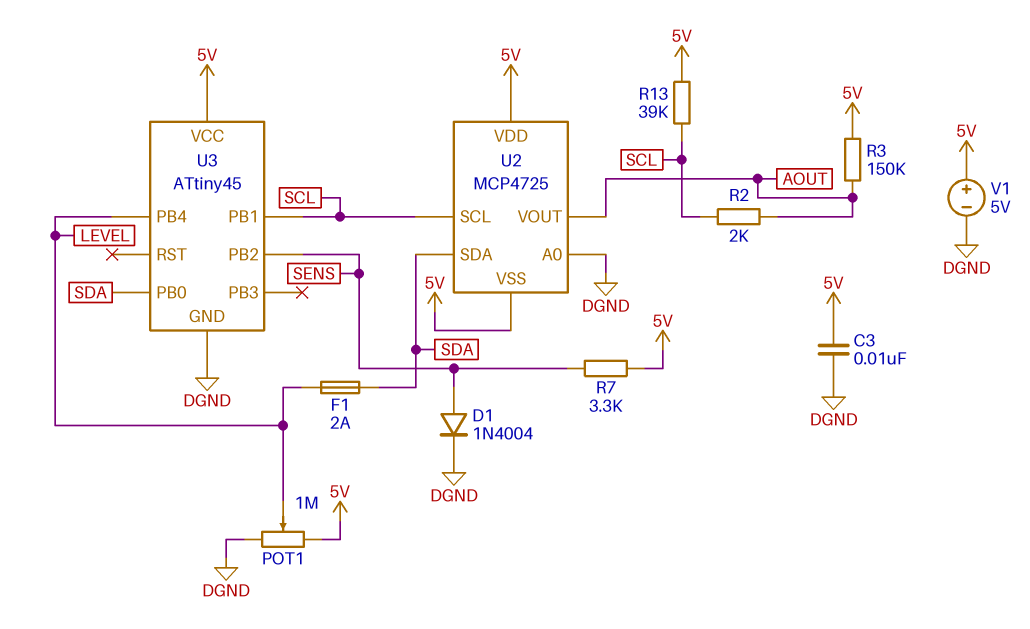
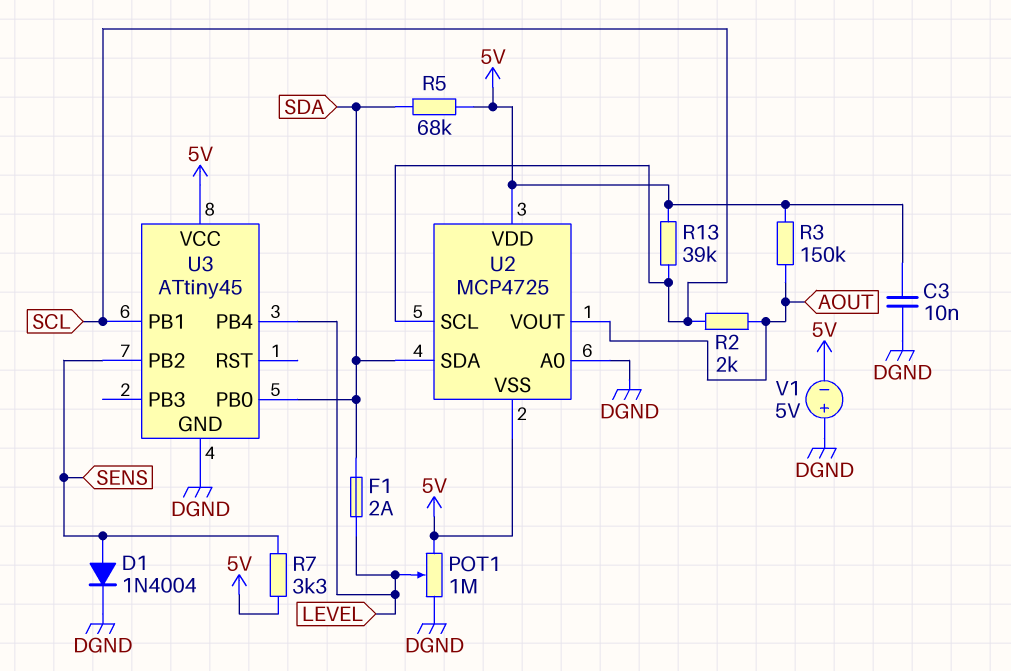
R5: none -> 68k (5V, SDA)
V1: 5V (plus 5V, minus DGND) -> 5V (plus DGND, minus 5V)

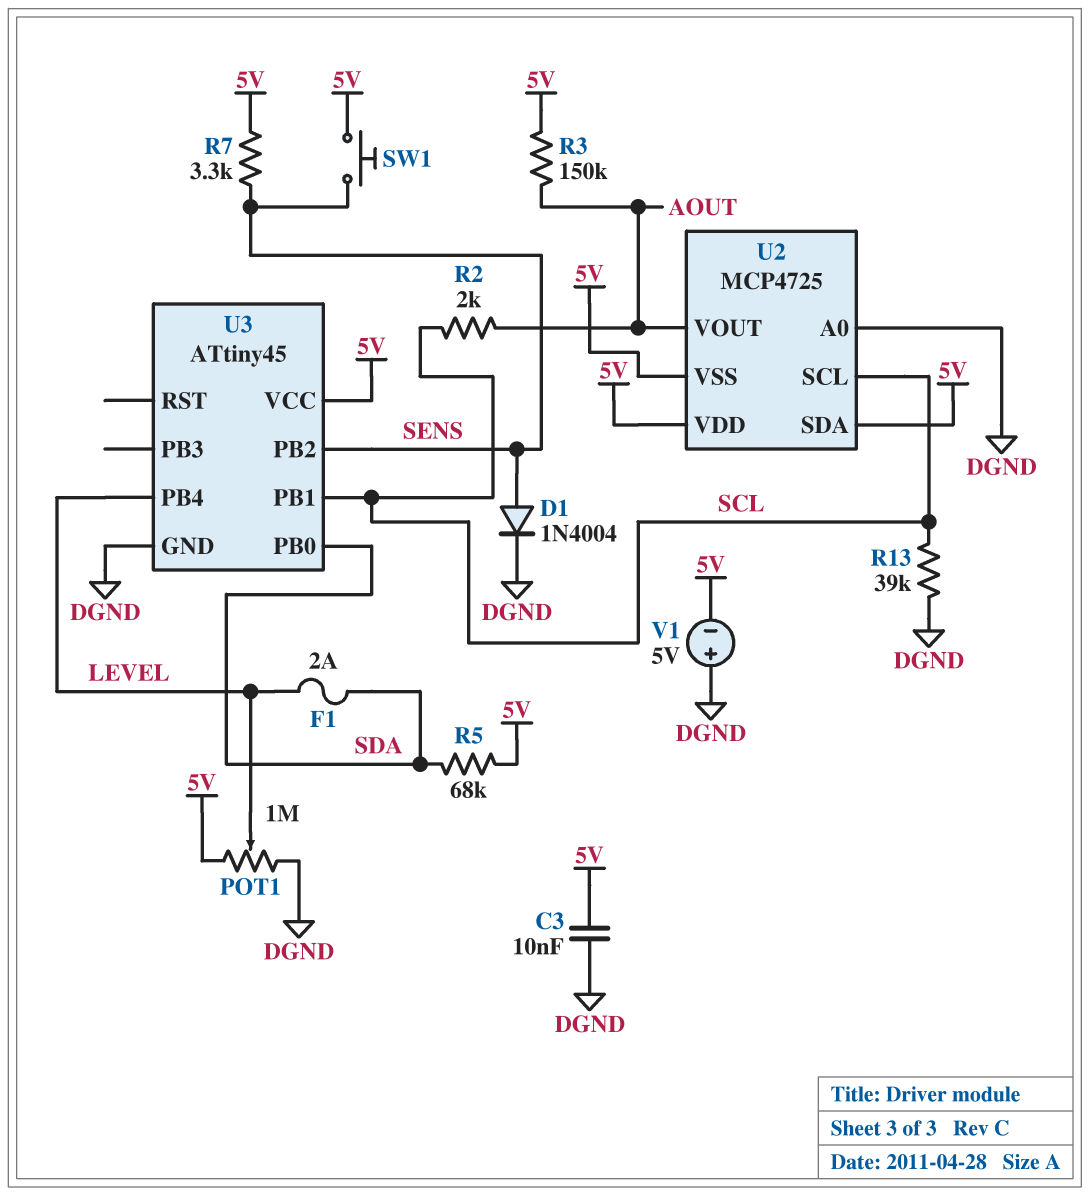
R13: 39k (5V, SCL) -> 39k (DGND, SCL)
SW1: none -> button (5V, SENS)
U2 pin SDA: SDA -> 5V

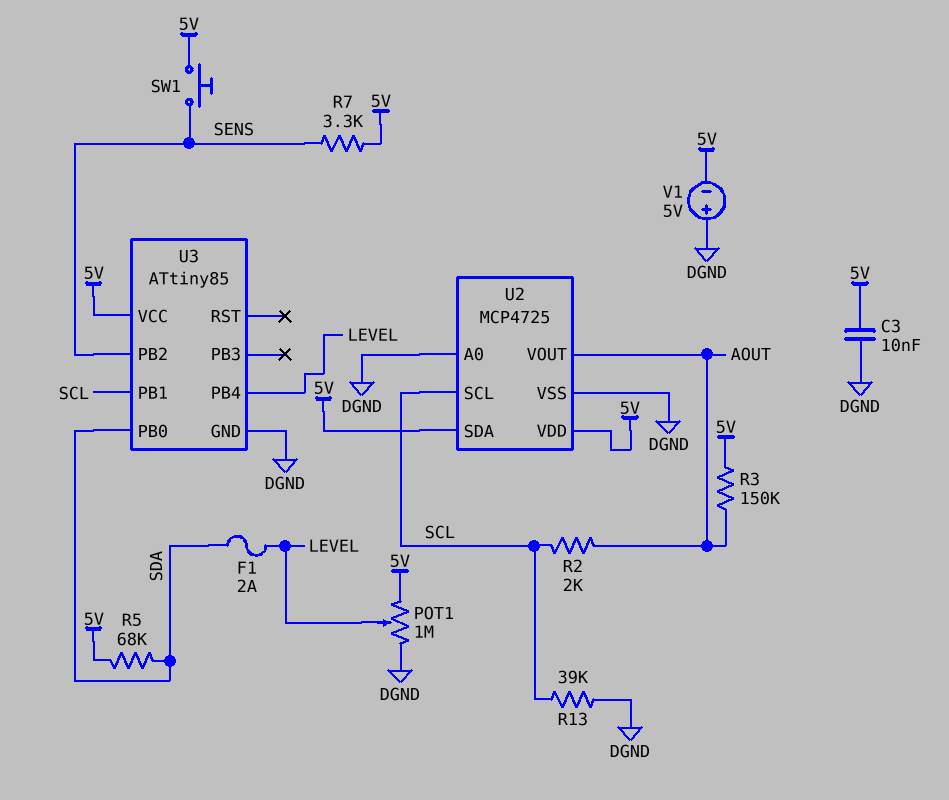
D1: diode 1N4004 (A SENS, K DGND) -> none
U2 pin VSS: 5V -> DGND
U3: ATtiny45 -> ATtiny85

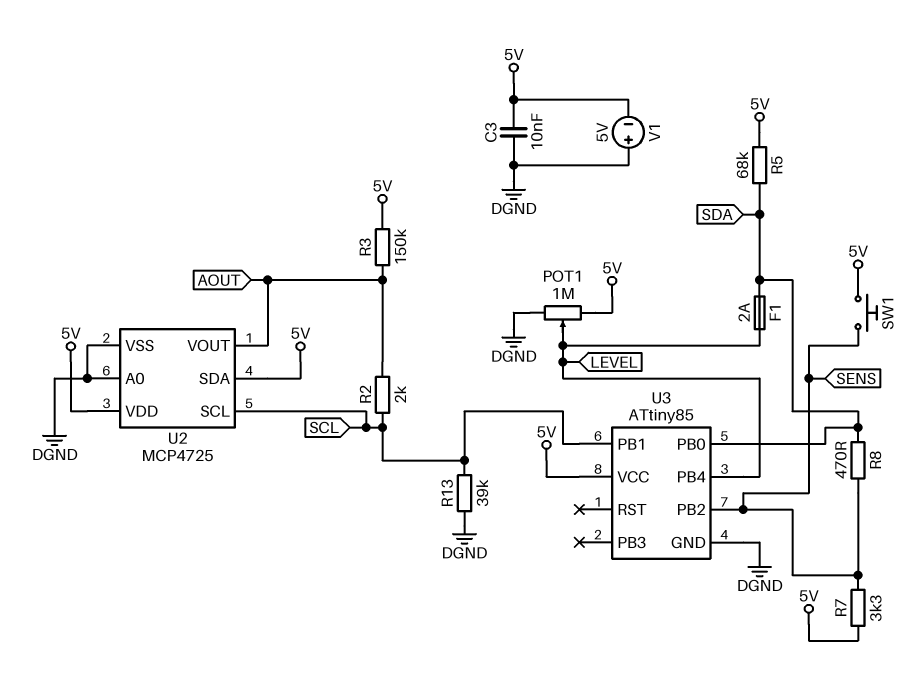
R8: none -> 470 (SDA, SENS)

